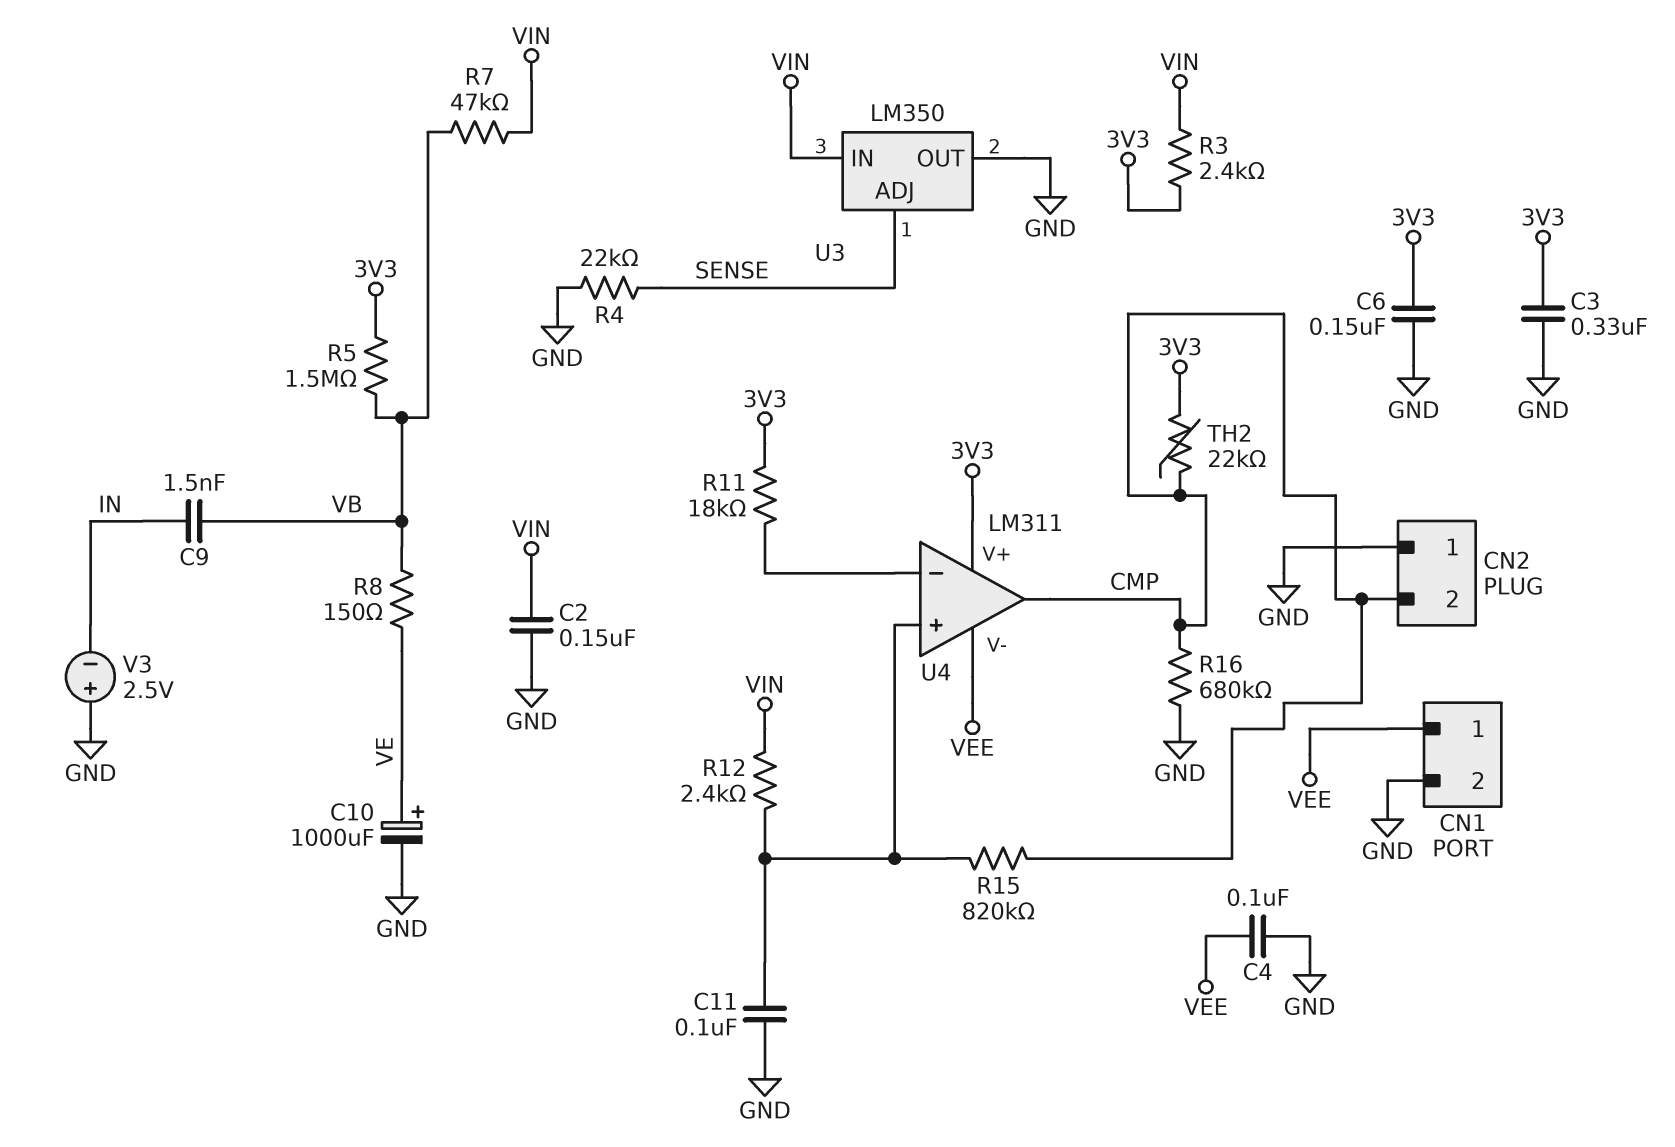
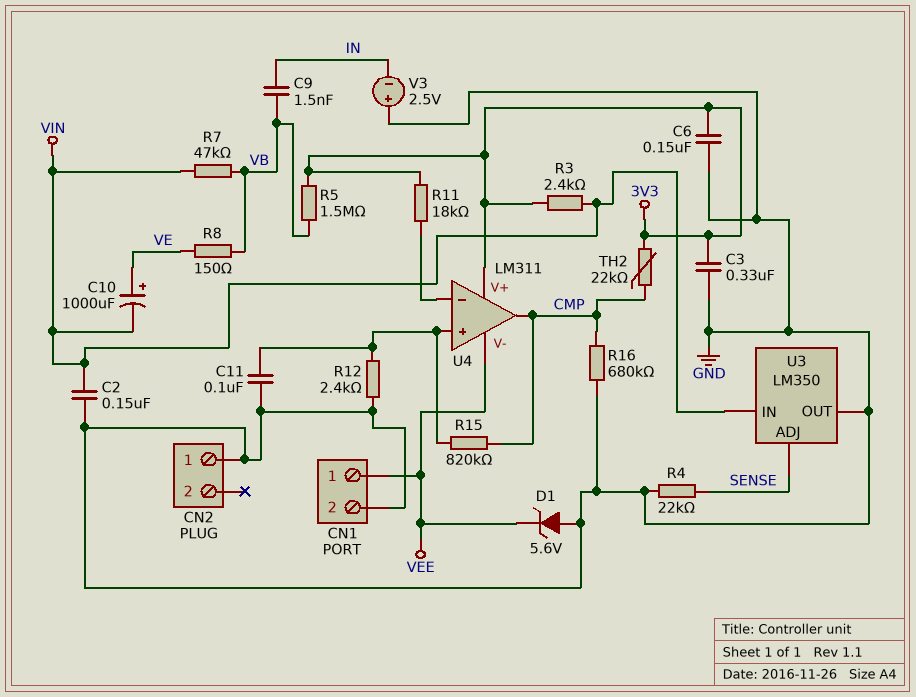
C4: 100nF (GND, VEE) -> none
C10: 1000uF (plus VE, minus GND) -> 1000uF (plus VE, minus VIN)
CN2 pin 2: CMP -> none
D1: none -> zener 5.6V (A GND, K VEE)
R12: 2.4k (U4/in+, VIN) -> 2.4k (GND, U4/in+)

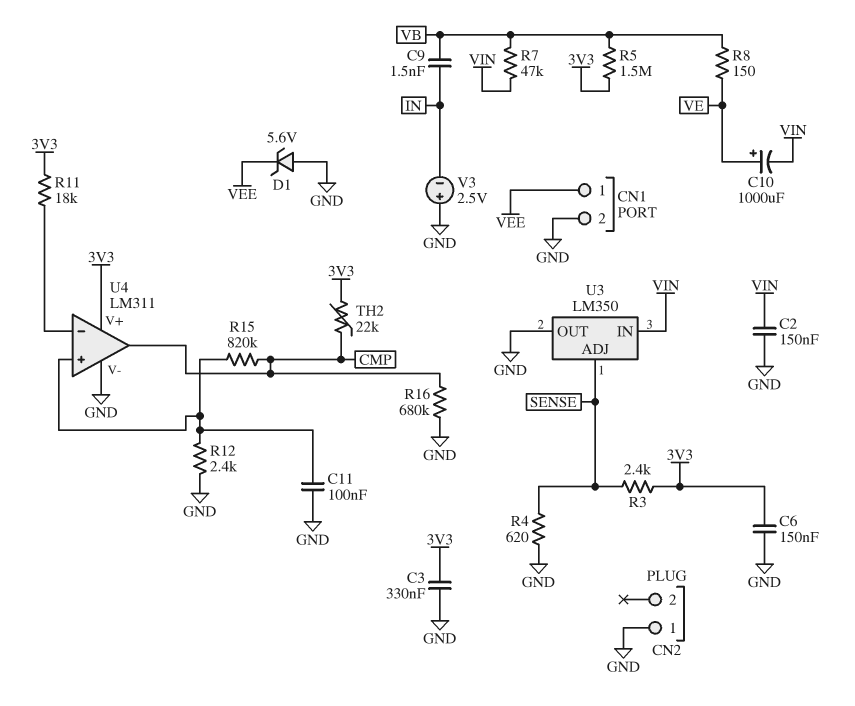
R3: 2.4k (3V3, VIN) -> 2.4k (3V3, SENSE)
R4: 22k (GND, SENSE) -> 620 (GND, SENSE)
U4 pin V-: VEE -> GND

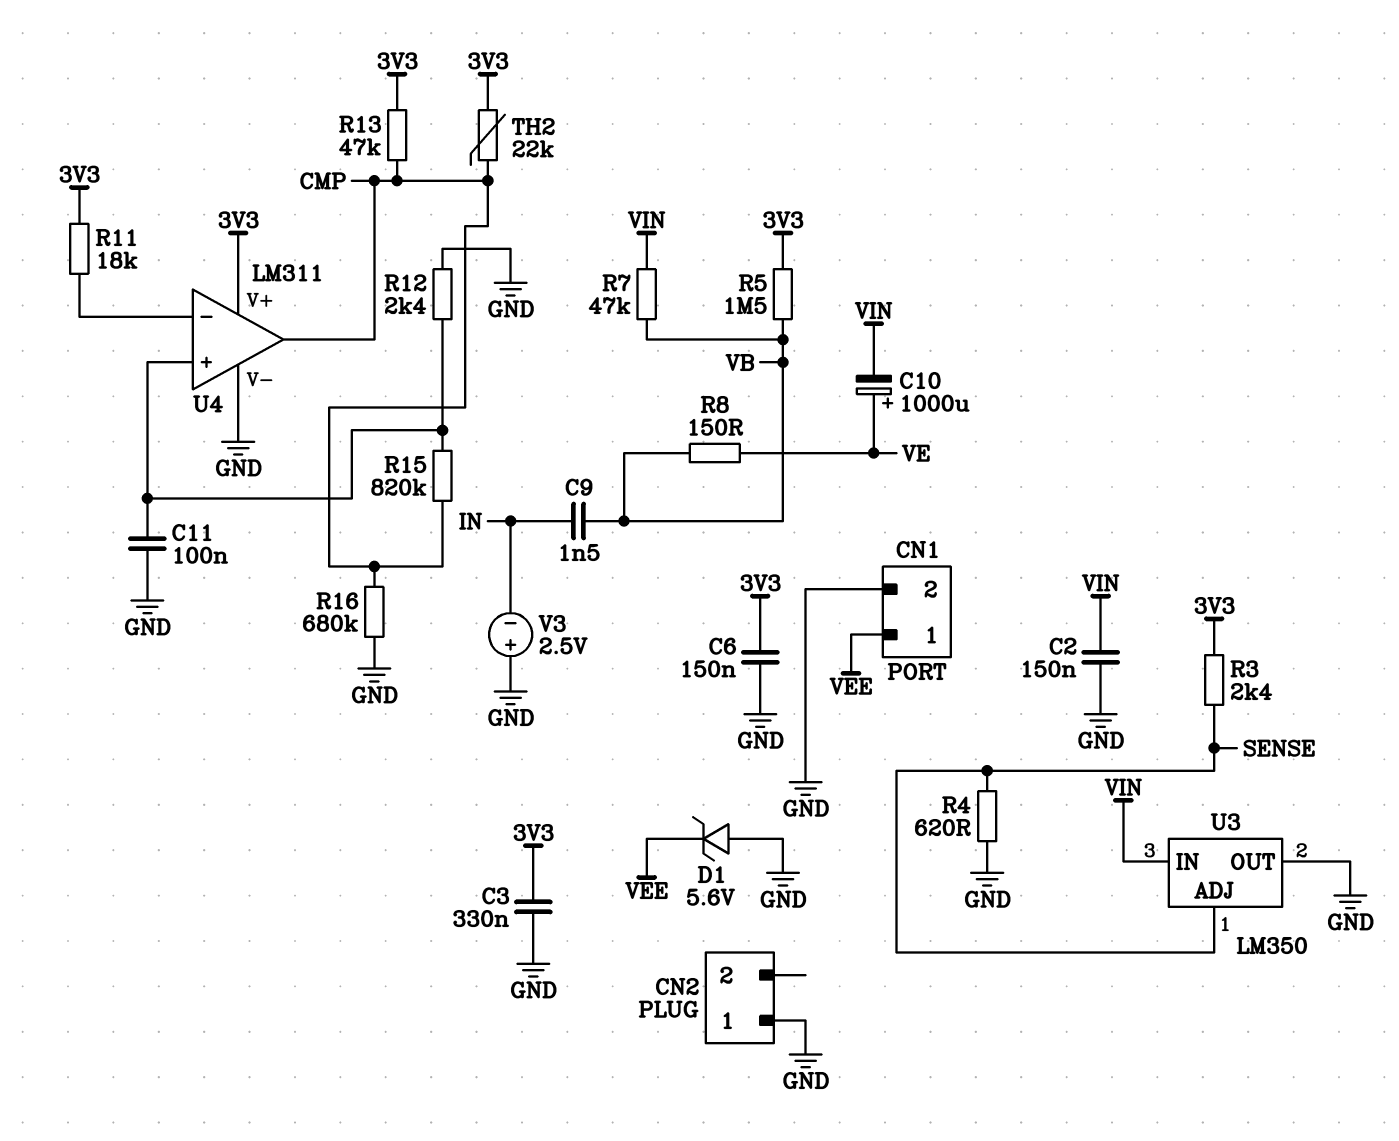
R13: none -> 47k (3V3, CMP)

